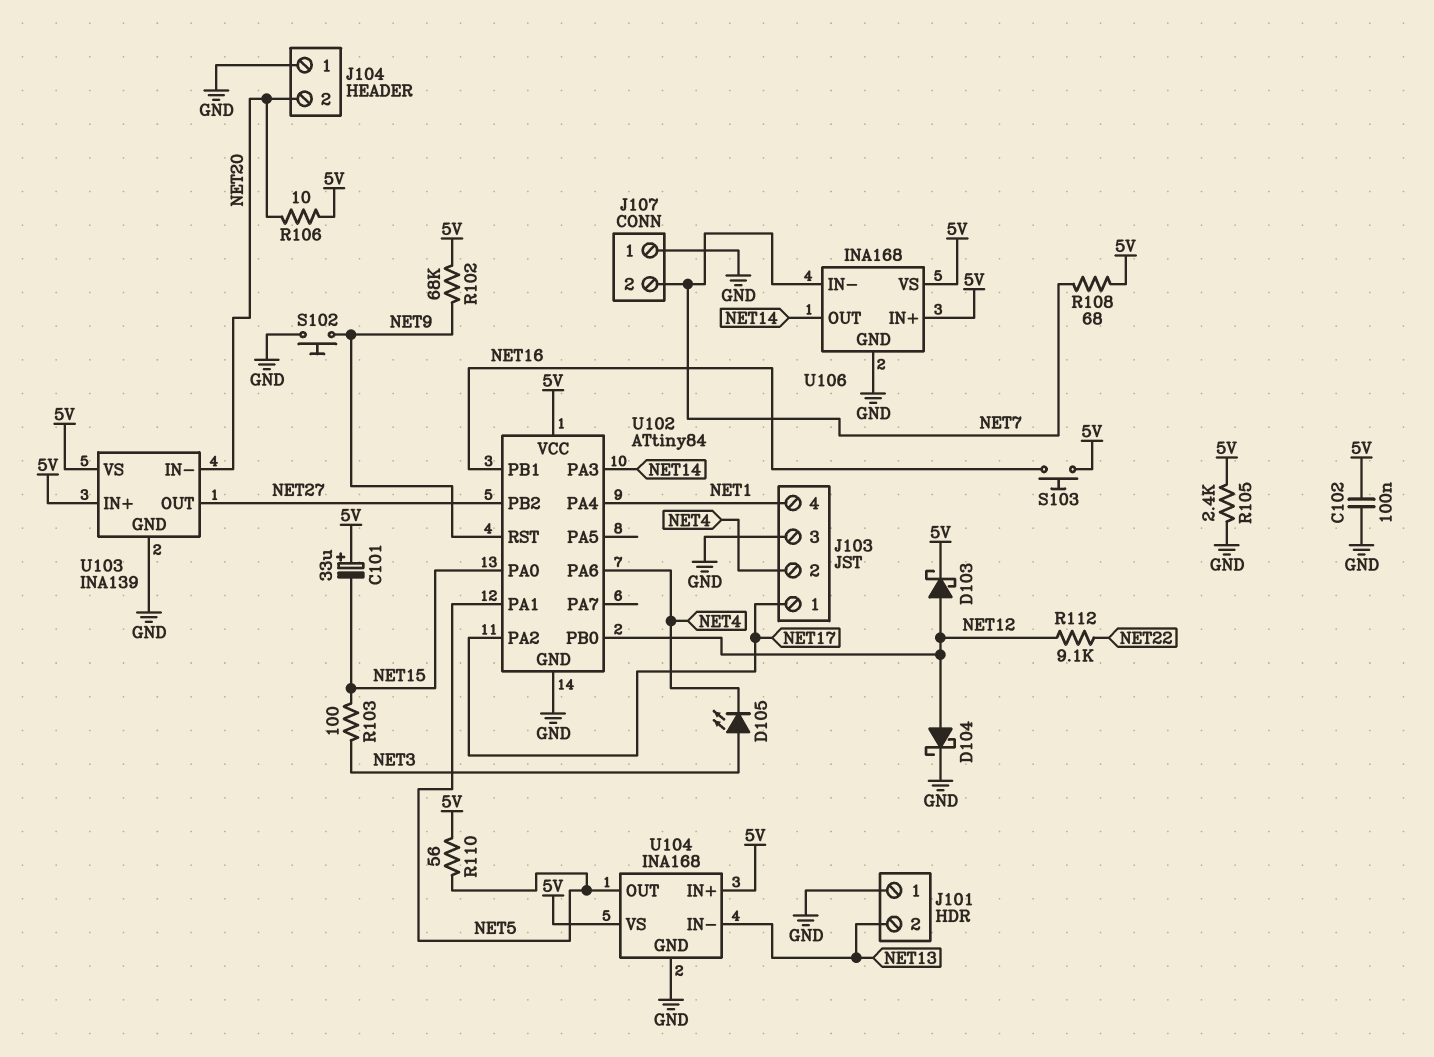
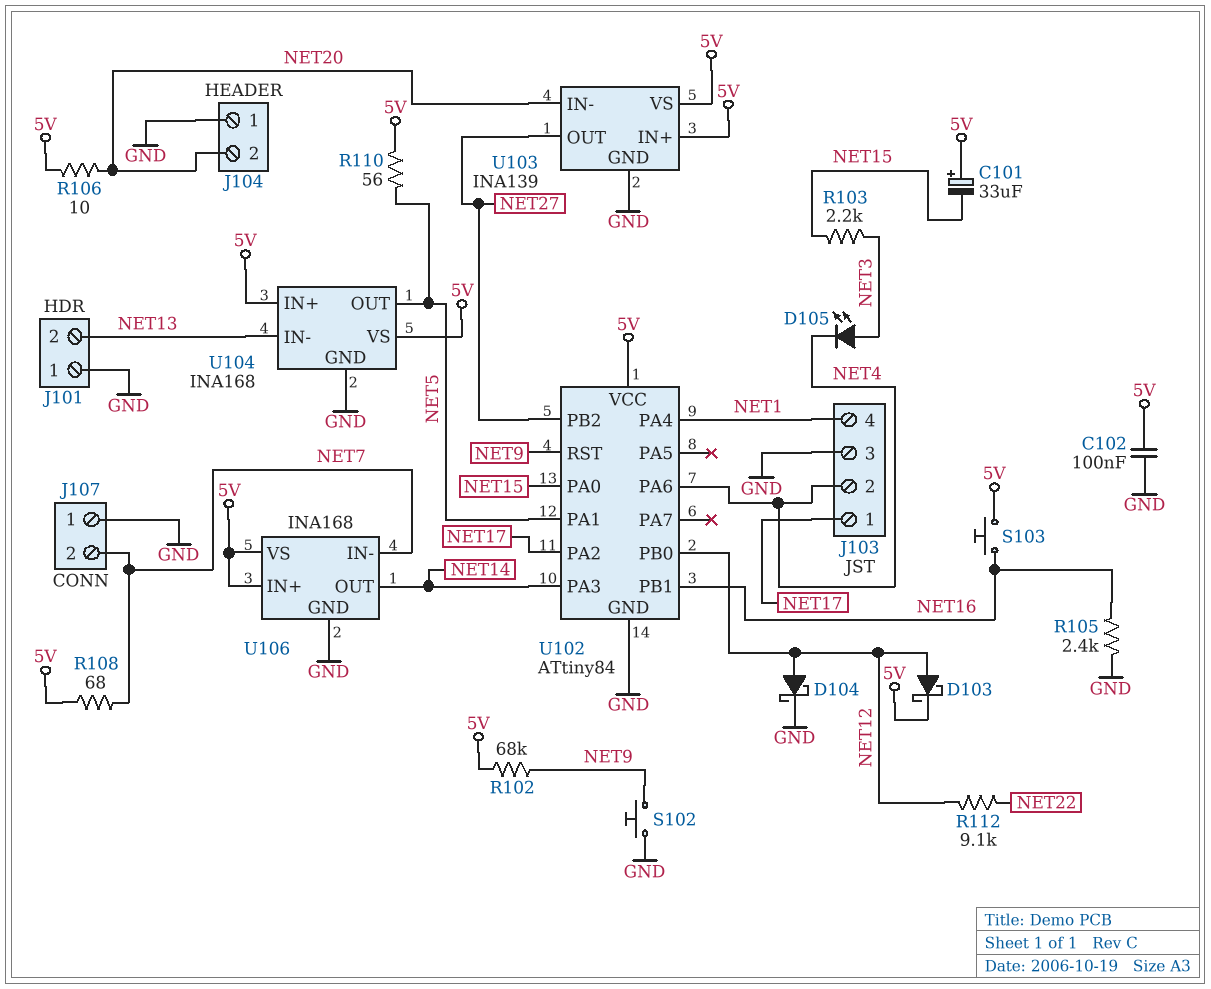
R103: 100 (NET3, NET15) -> 2.2k (NET3, NET15)
R105: 2.4k (5V, GND) -> 2.4k (GND, NET16)

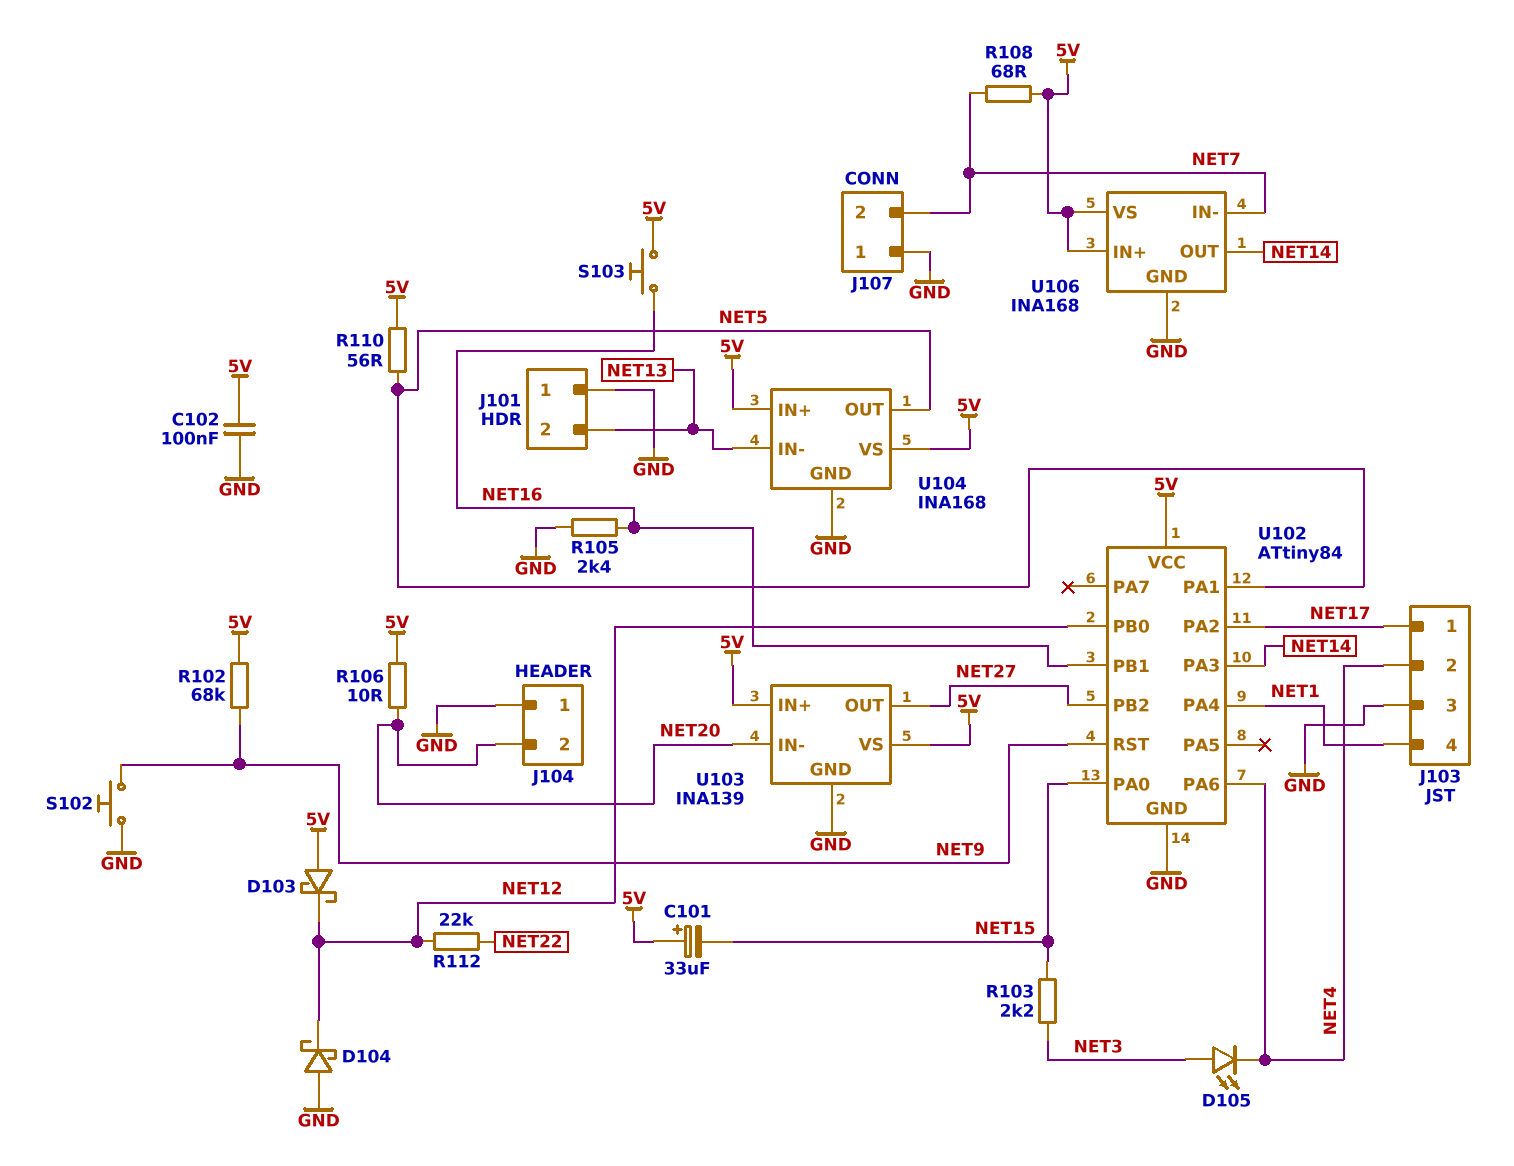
D103: schottky (A NET12, K 5V) -> schottky (A 5V, K NET12)
D104: schottky (A NET12, K GND) -> schottky (A GND, K NET12)
R112: 9.1k (NET12, NET22) -> 22k (NET12, NET22)

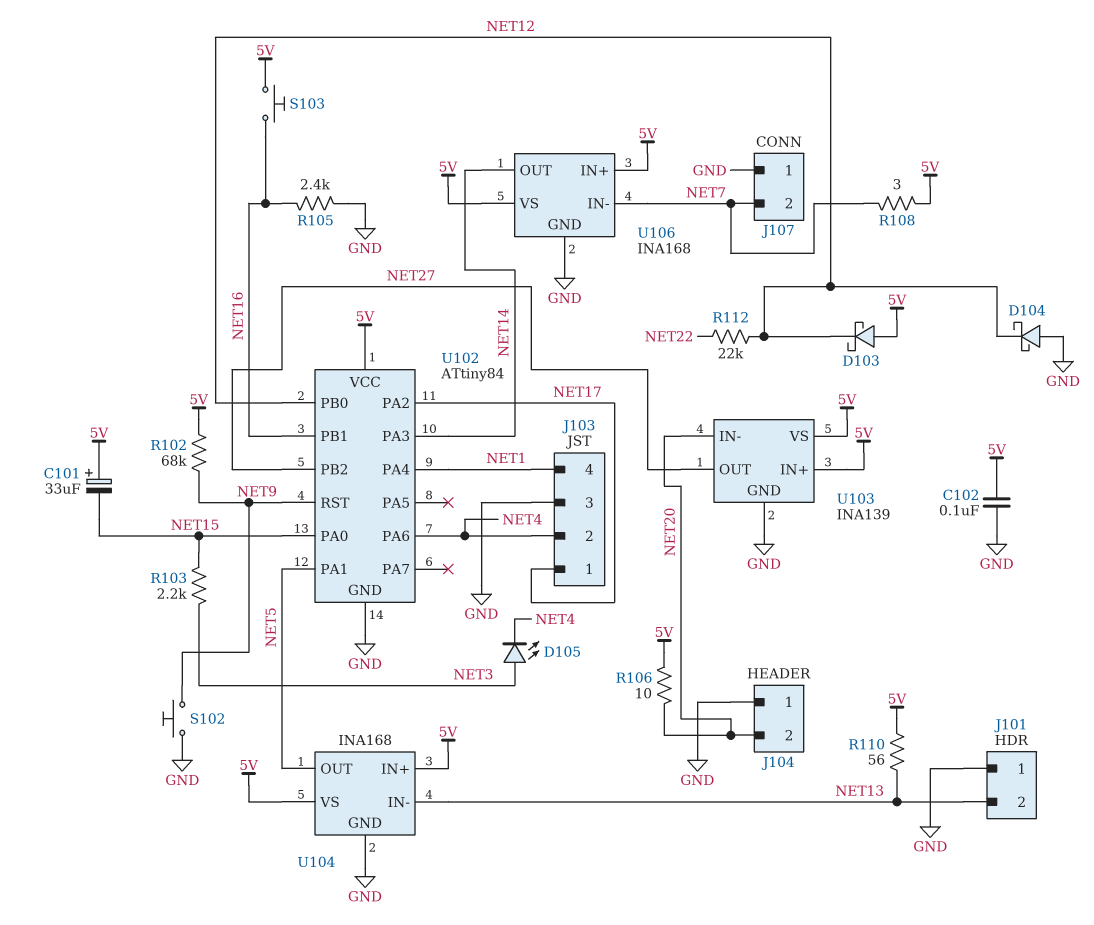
R108: 68 (5V, NET7) -> 3 (5V, NET7)
R110: 56 (5V, NET5) -> 56 (5V, NET13)

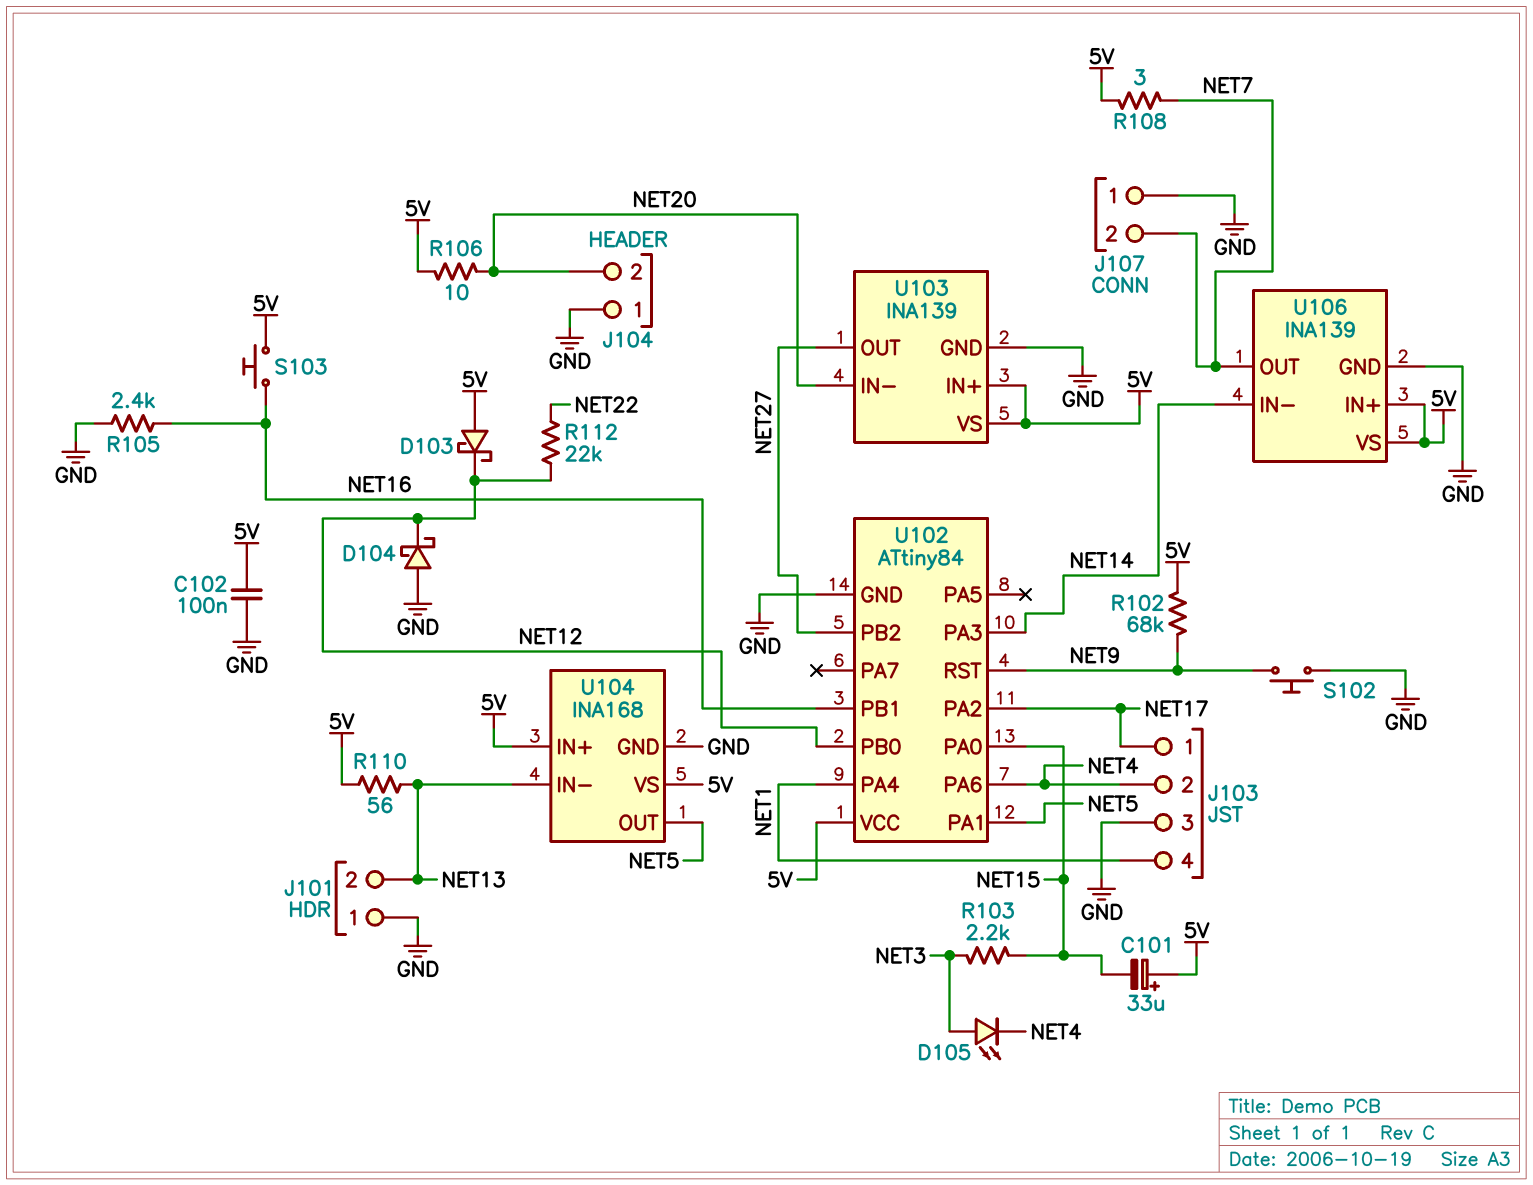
U106: INA168 -> INA139
U106 pin IN-: NET7 -> NET14
U106 pin OUT: NET14 -> NET7

